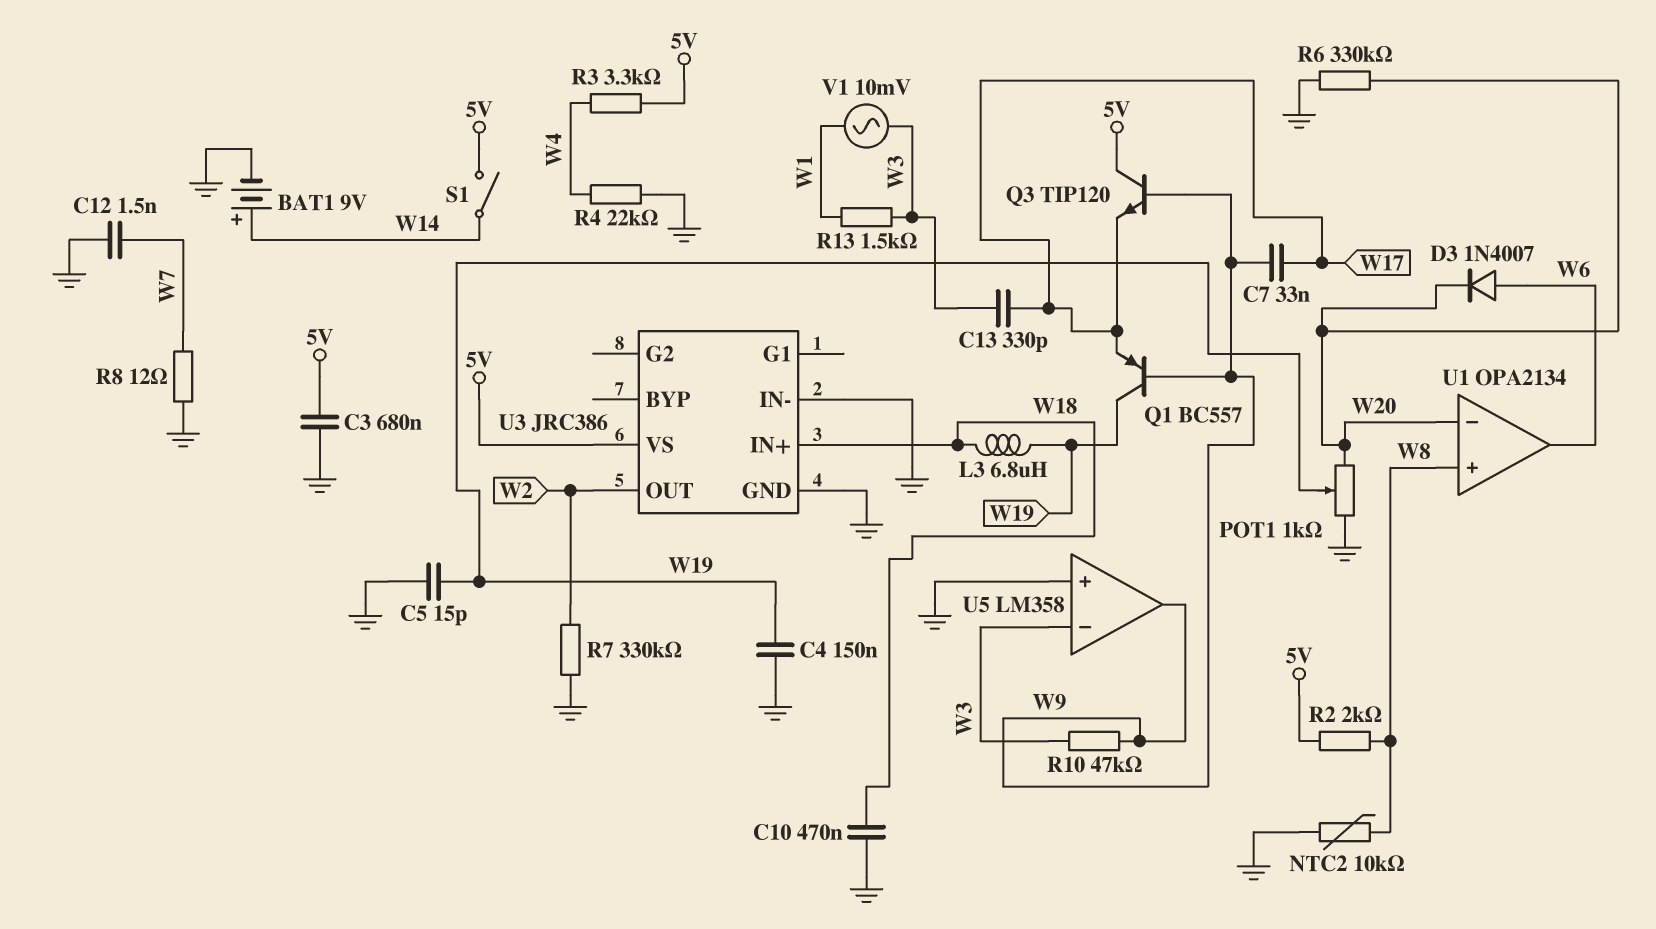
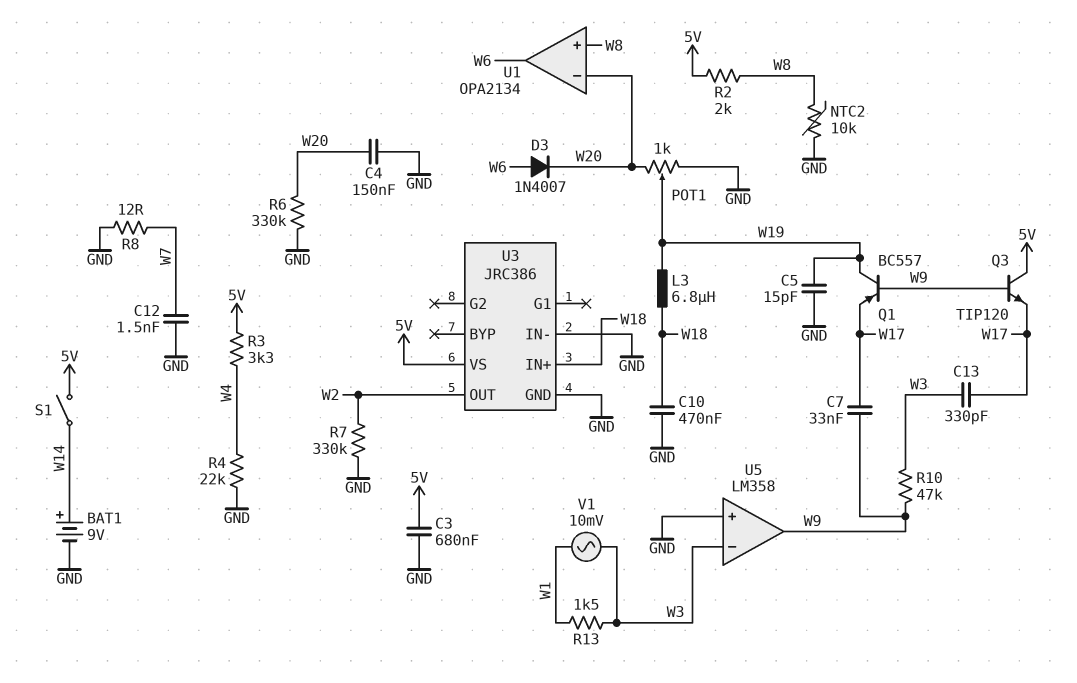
C4: 150nF (GND, W19) -> 150nF (GND, W20)

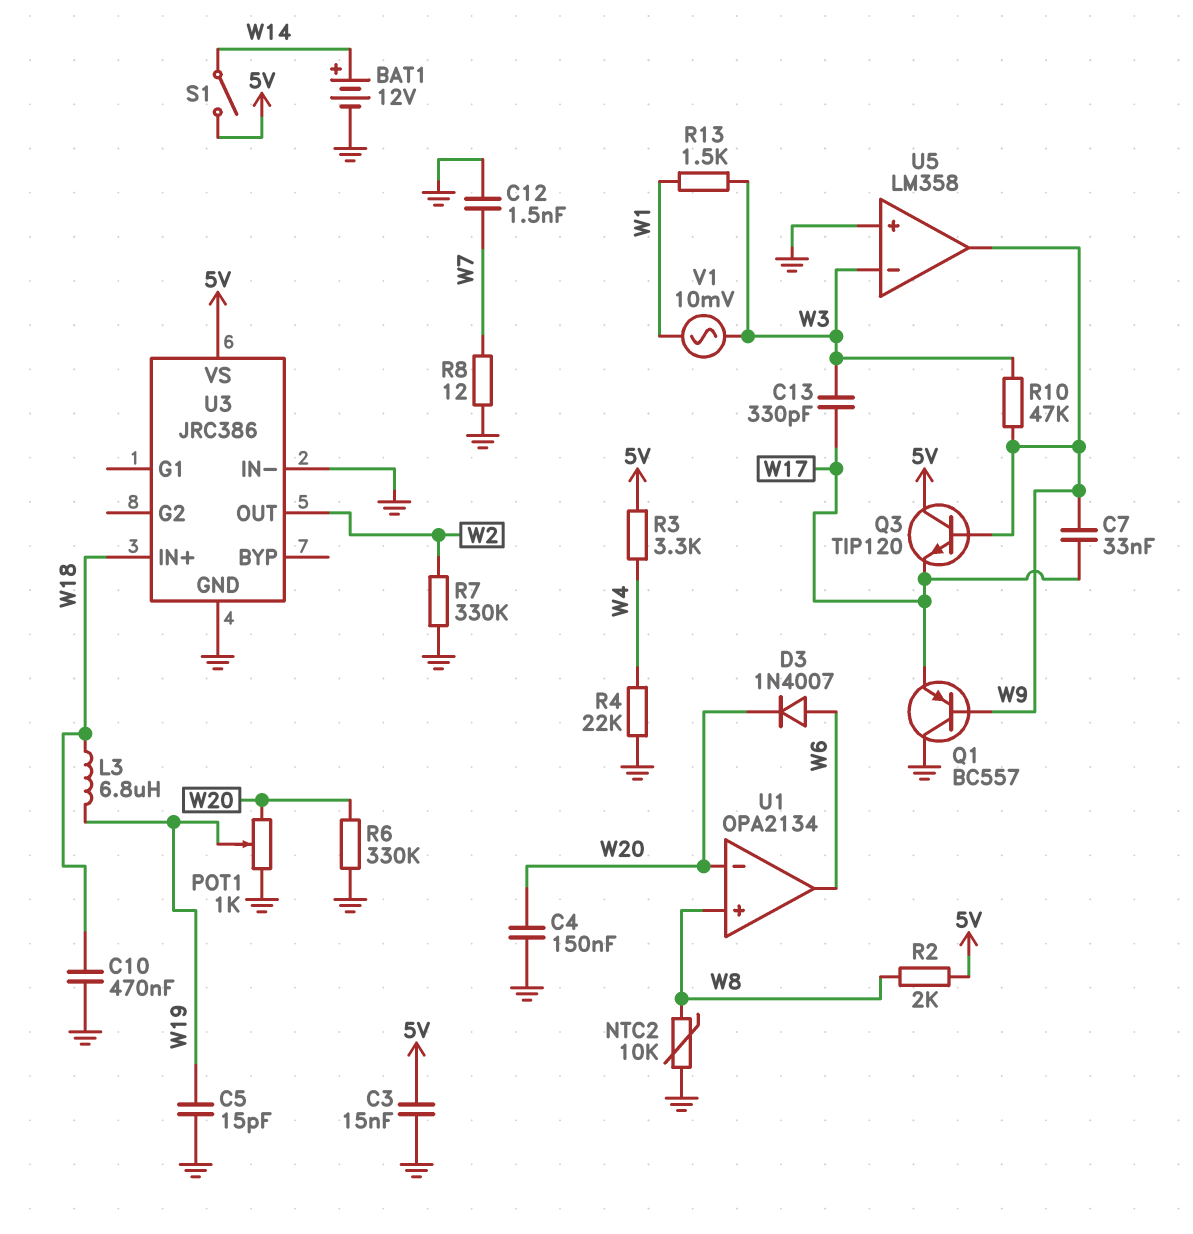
BAT1: 9V (plus W14, minus GND) -> 12V (plus W14, minus GND)
C3: 680nF (5V, GND) -> 15nF (5V, GND)
Q1: PNP BC557 (B W9, C W19, E W17) -> PNP BC557 (B W9, C GND, E W17)

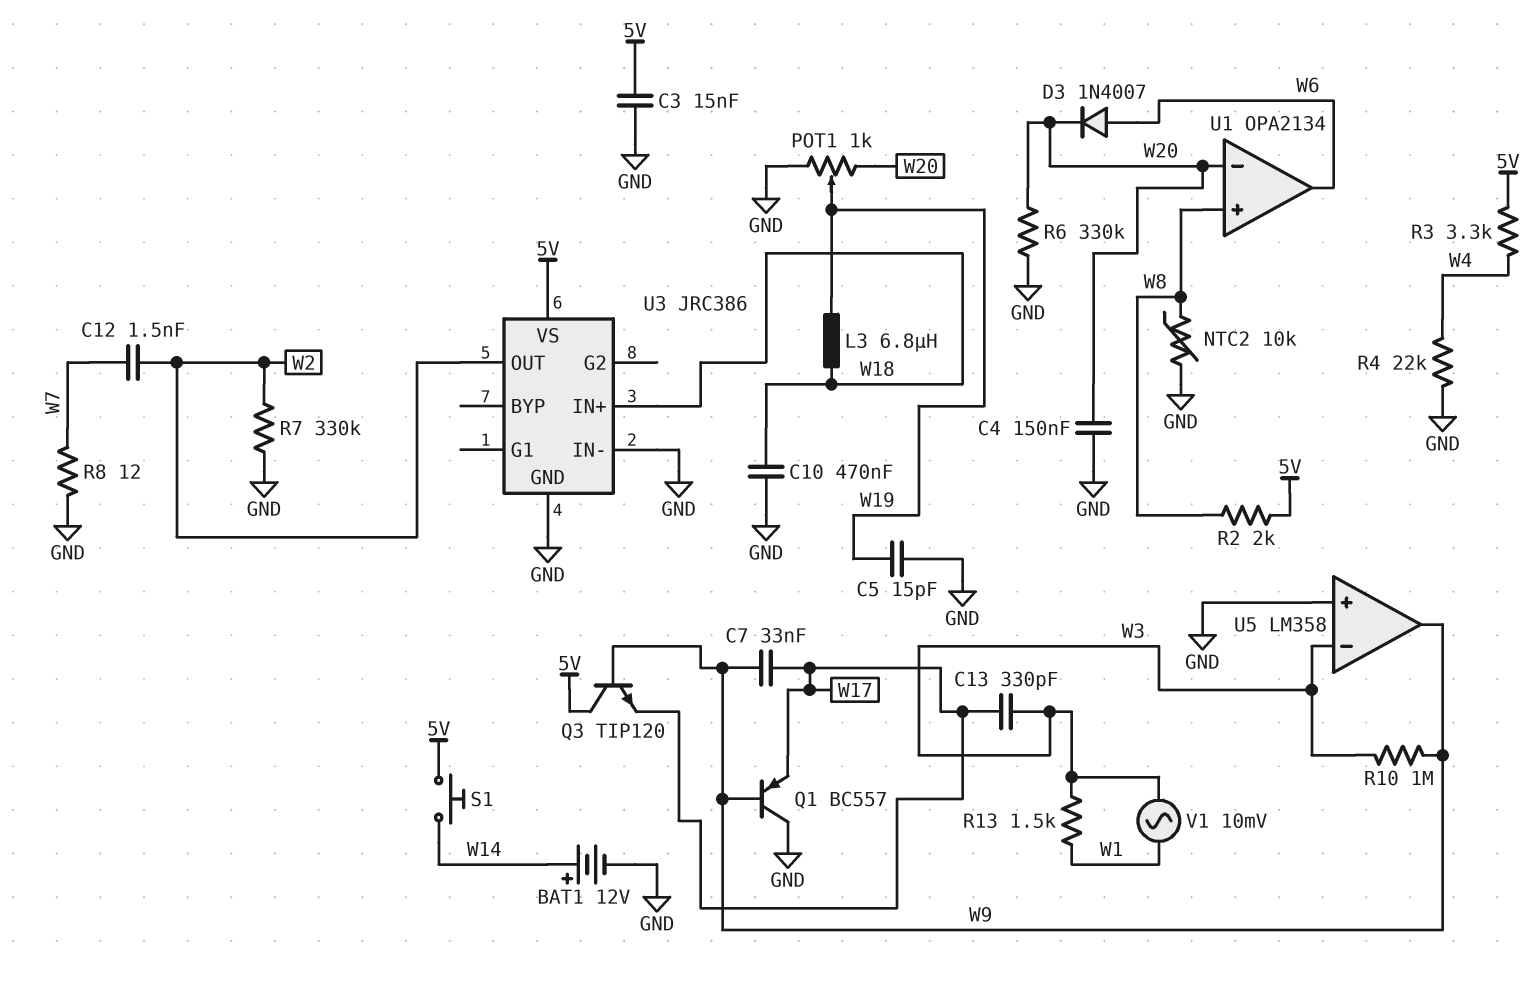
C12: 1.5nF (GND, W7) -> 1.5nF (W2, W7)
R10: 47k (W3, W9) -> 1M (W3, W9)
S1: switch (5V, W14) -> button (5V, W14)

